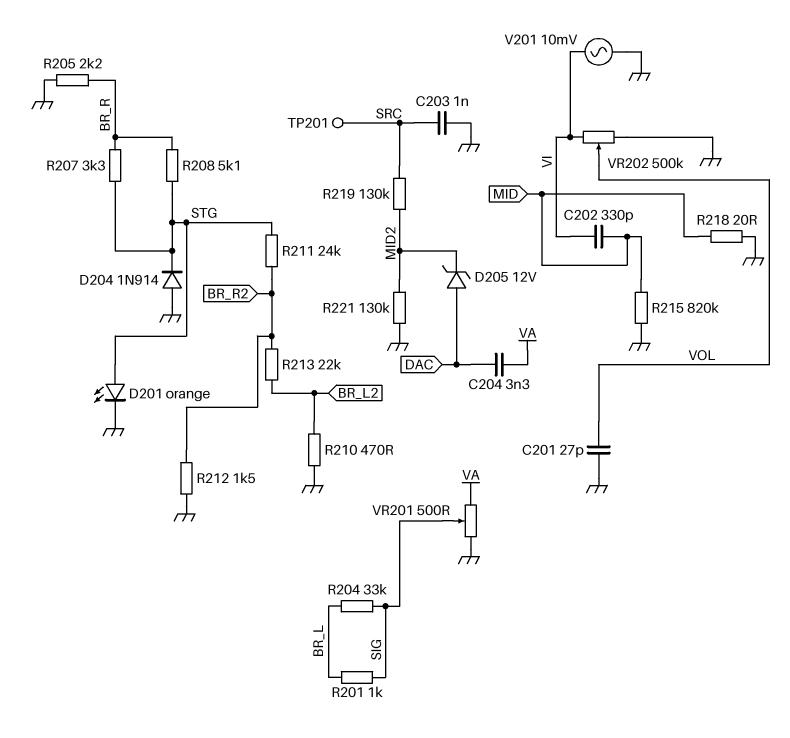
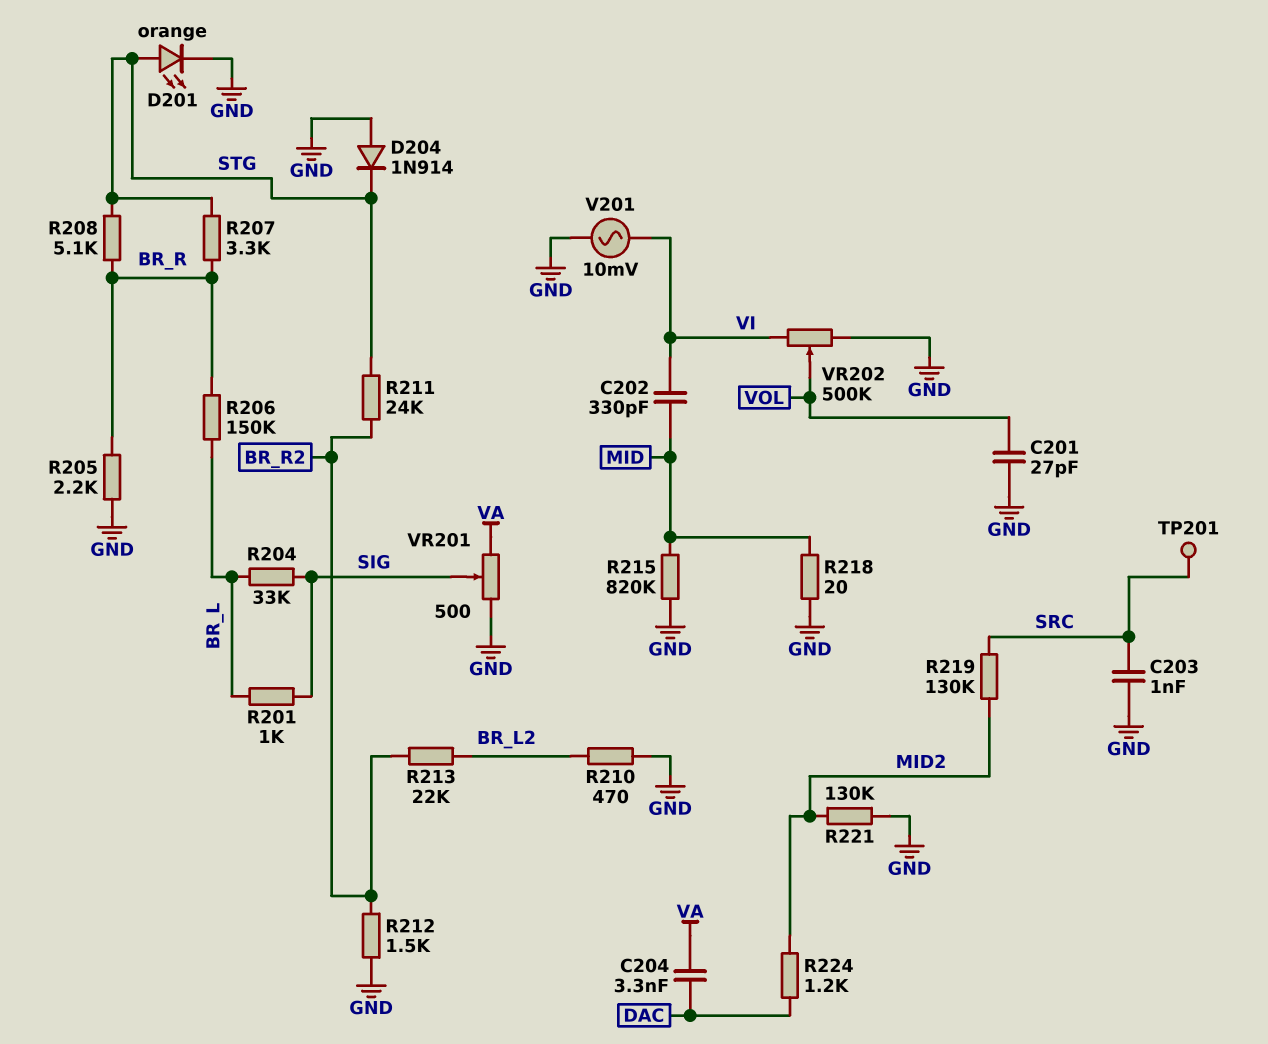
D205: zener 12V (A DAC, K MID2) -> none
R206: none -> 150k (BR_L, BR_R)
R224: none -> 1.2k (DAC, MID2)

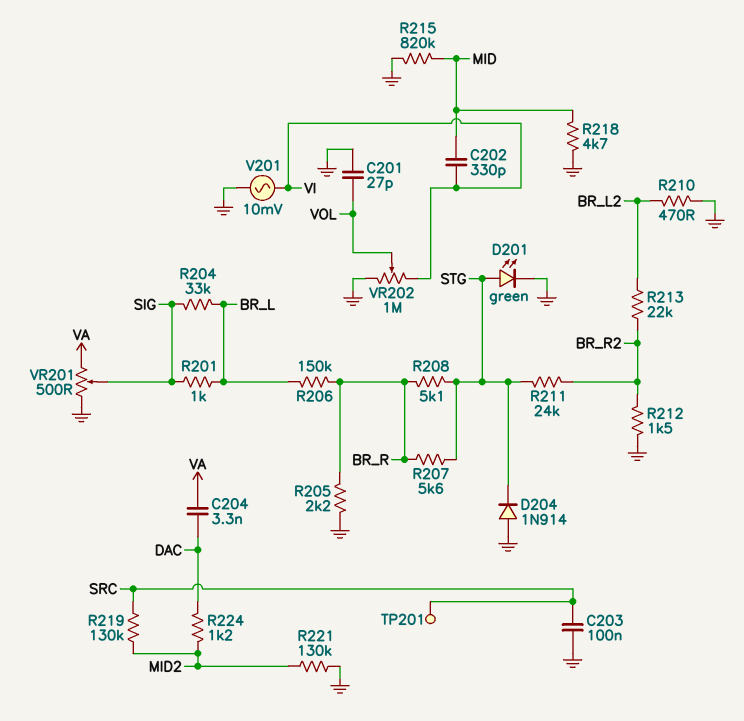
C203: 1nF (GND, SRC) -> 100nF (GND, SRC)
D201: LED orange (A STG, K GND) -> LED green (A STG, K GND)
R207: 3.3k (BR_R, STG) -> 5.6k (BR_R, STG)
R218: 20 (GND, MID) -> 4.7k (GND, MID)
VR202: 500k (GND, VI, wiper VOL) -> 1M (GND, VI, wiper VOL)

